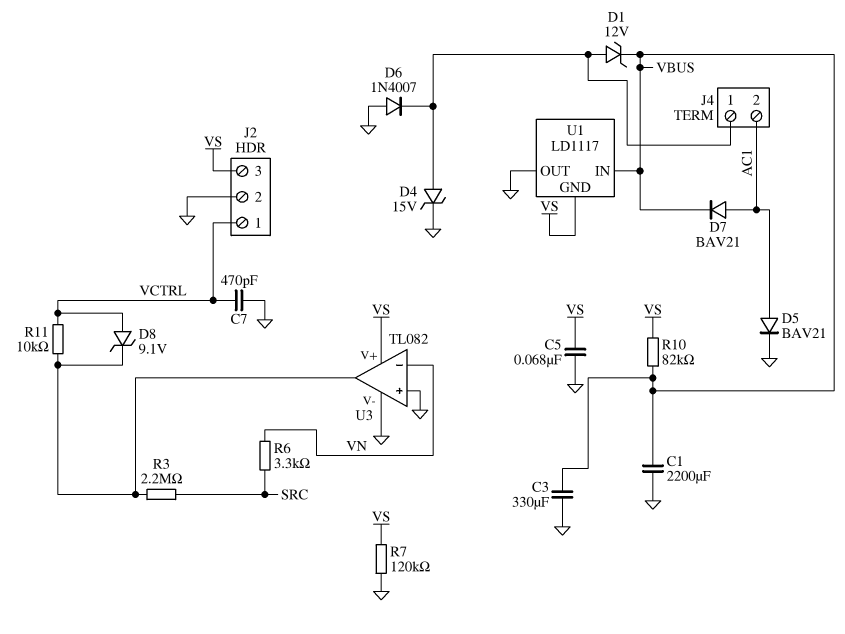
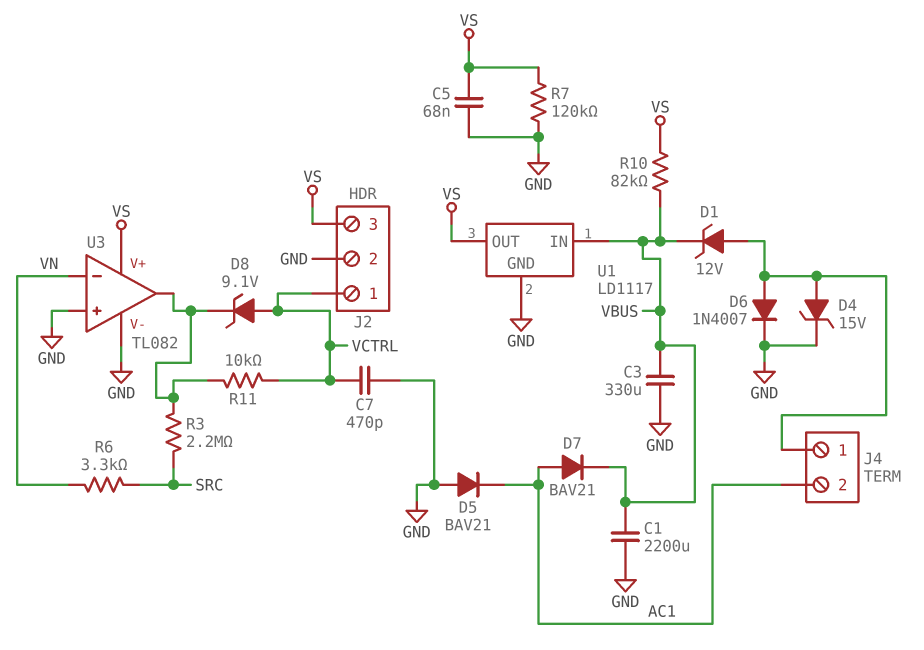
D5: diode BAV21 (A AC1, K GND) -> diode BAV21 (A GND, K AC1)
D6: diode 1N4007 (A GND, K J4/1) -> diode 1N4007 (A J4/1, K GND)
U1 pin GND: VS -> GND
U1 pin OUT: GND -> VS

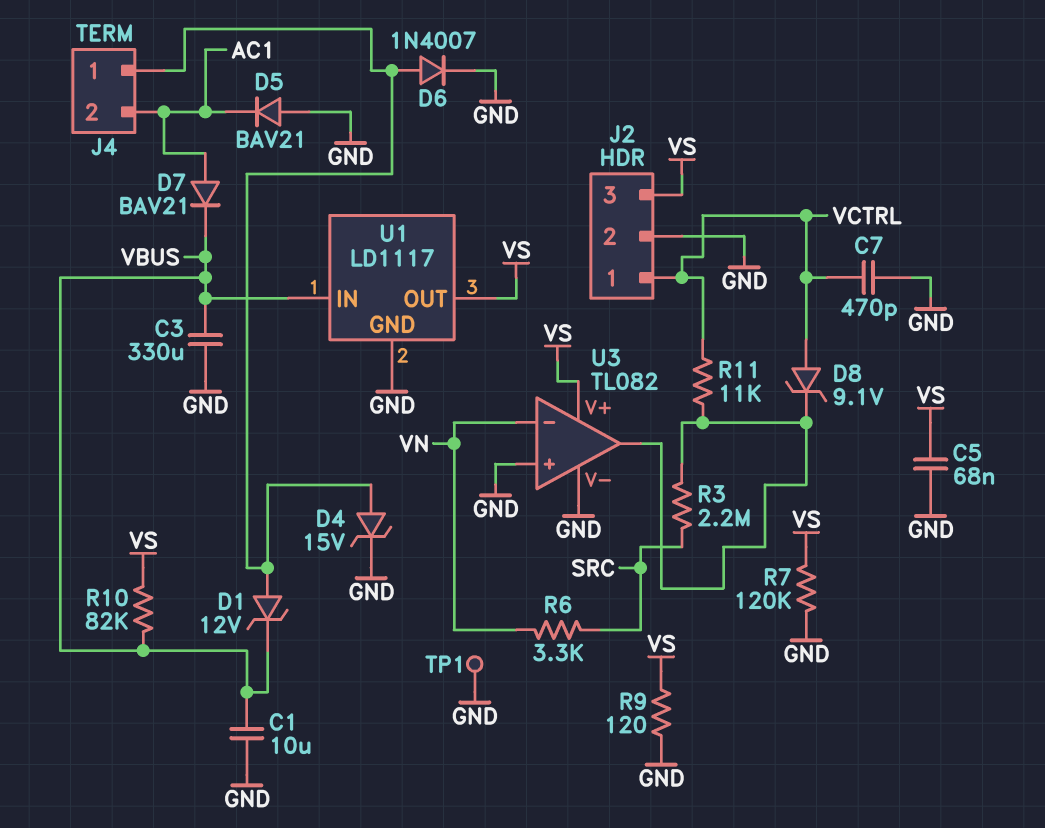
C1: 2200uF (GND, VBUS) -> 10uF (GND, VBUS)
R9: none -> 120 (GND, VS)
R11: 10k (U3/out, VCTRL) -> 11k (U3/out, VCTRL)
TP1: none -> test point (GND)

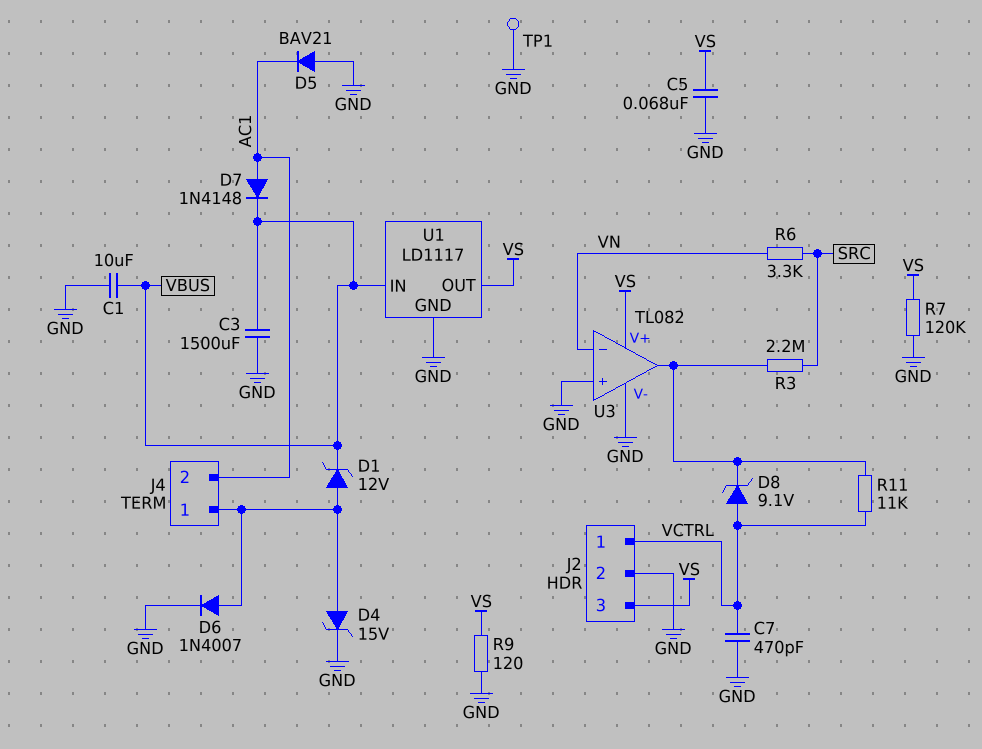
C3: 330uF (GND, VBUS) -> 1500uF (GND, VBUS)
D7: diode BAV21 (A AC1, K VBUS) -> diode 1N4148 (A AC1, K VBUS)
R10: 82k (VBUS, VS) -> none

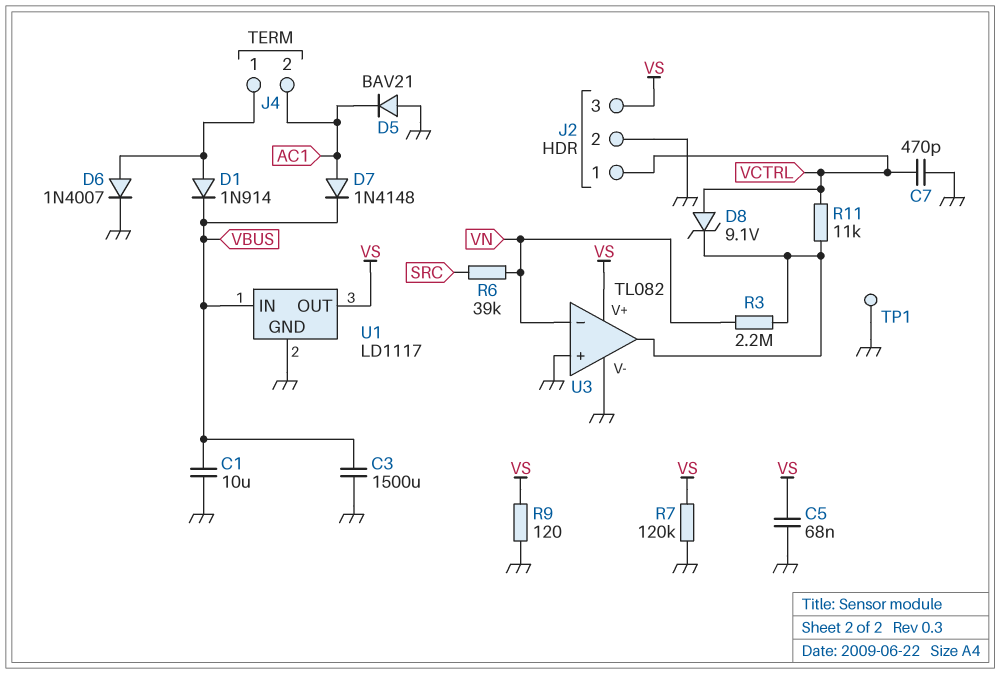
D1: zener 12V (A J4/1, K VBUS) -> diode 1N914 (A J4/1, K VBUS)
D4: zener 15V (A J4/1, K GND) -> none
R3: 2.2M (SRC, U3/out) -> 2.2M (U3/out, VN)
R6: 3.3k (SRC, VN) -> 39k (SRC, VN)

